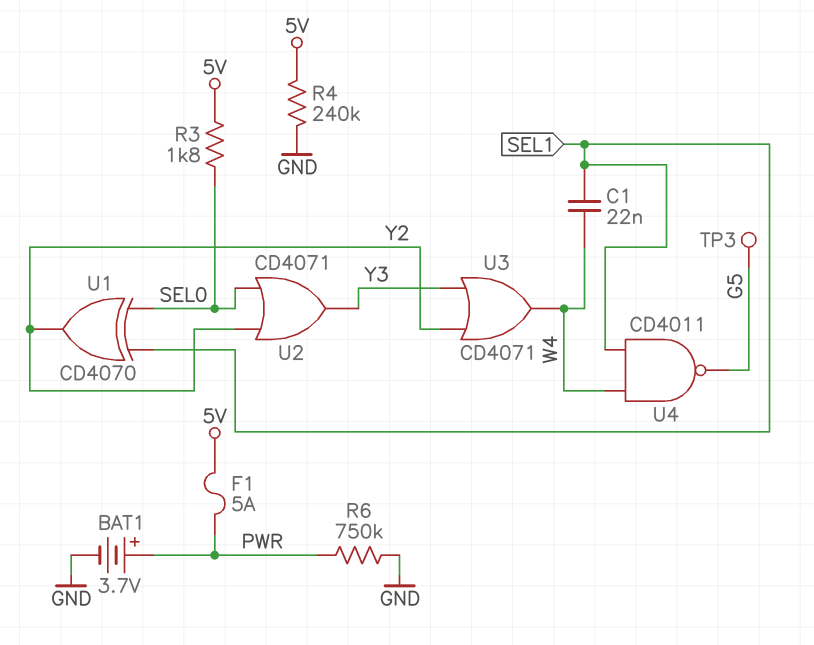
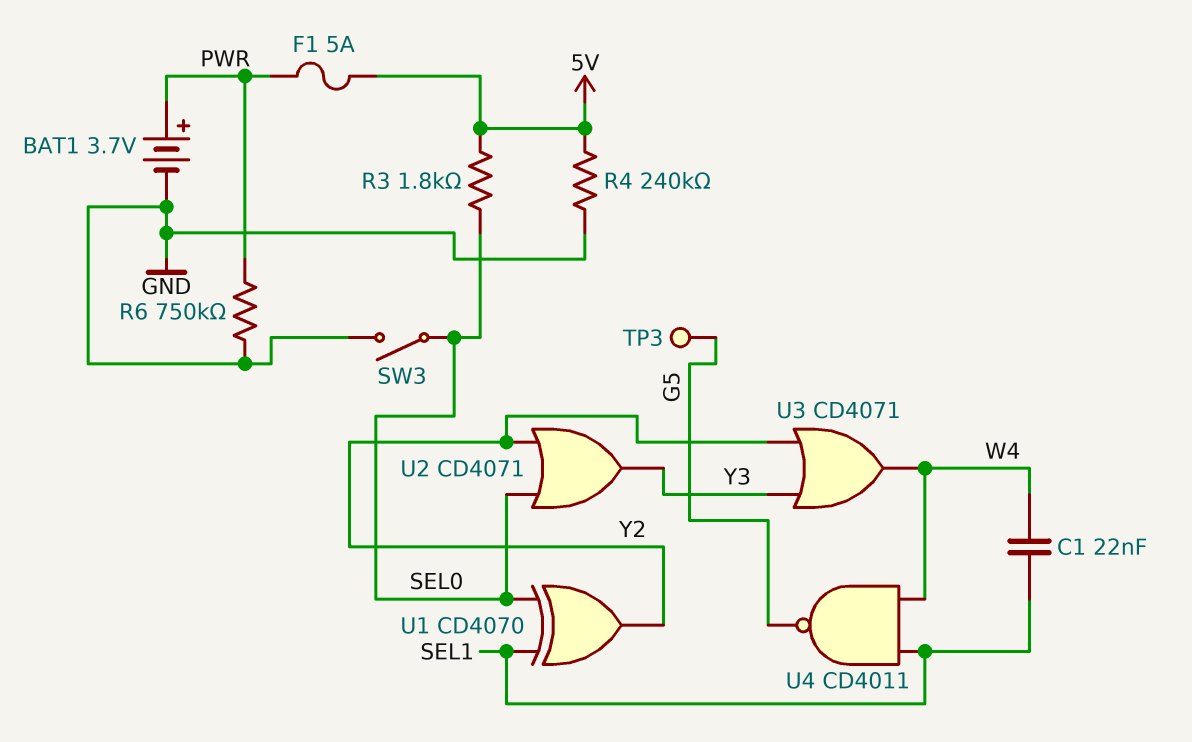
SW3: none -> switch (GND, SEL0)

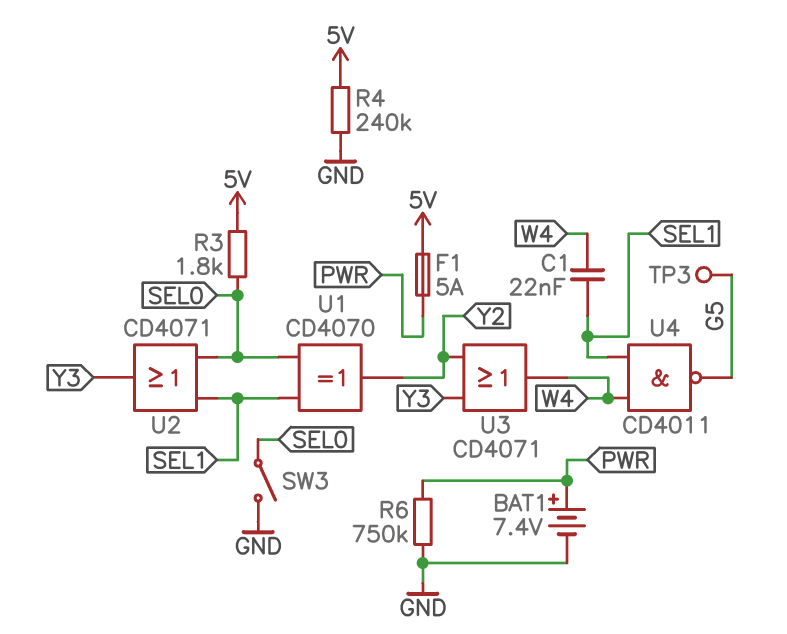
BAT1: 3.7V (plus PWR, minus GND) -> 7.4V (plus PWR, minus GND)
U2: OR CD4071 (in SEL0, in Y2, out Y3) -> OR CD4071 (in SEL0, in SEL1, out Y3)

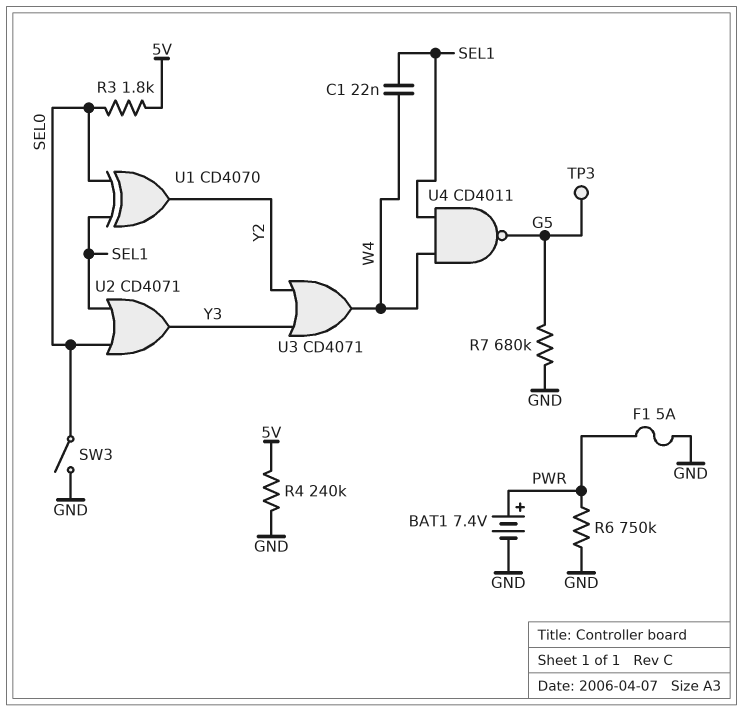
F1: 5A (5V, PWR) -> 5A (GND, PWR)
R7: none -> 680k (G5, GND)

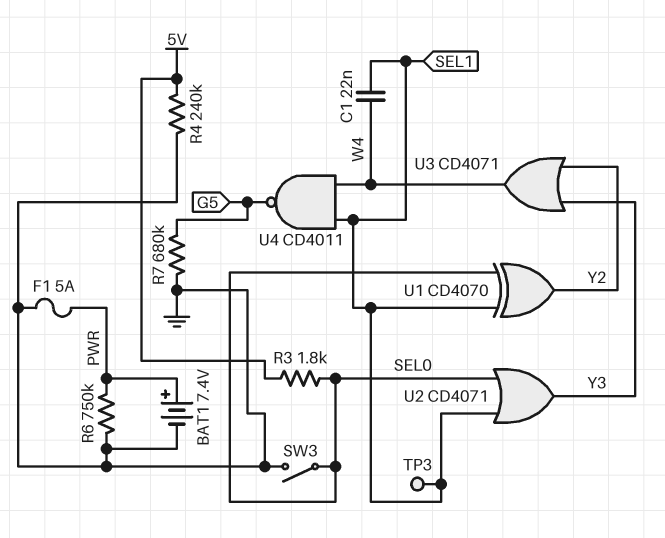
TP3: test point (G5) -> test point (SEL1)

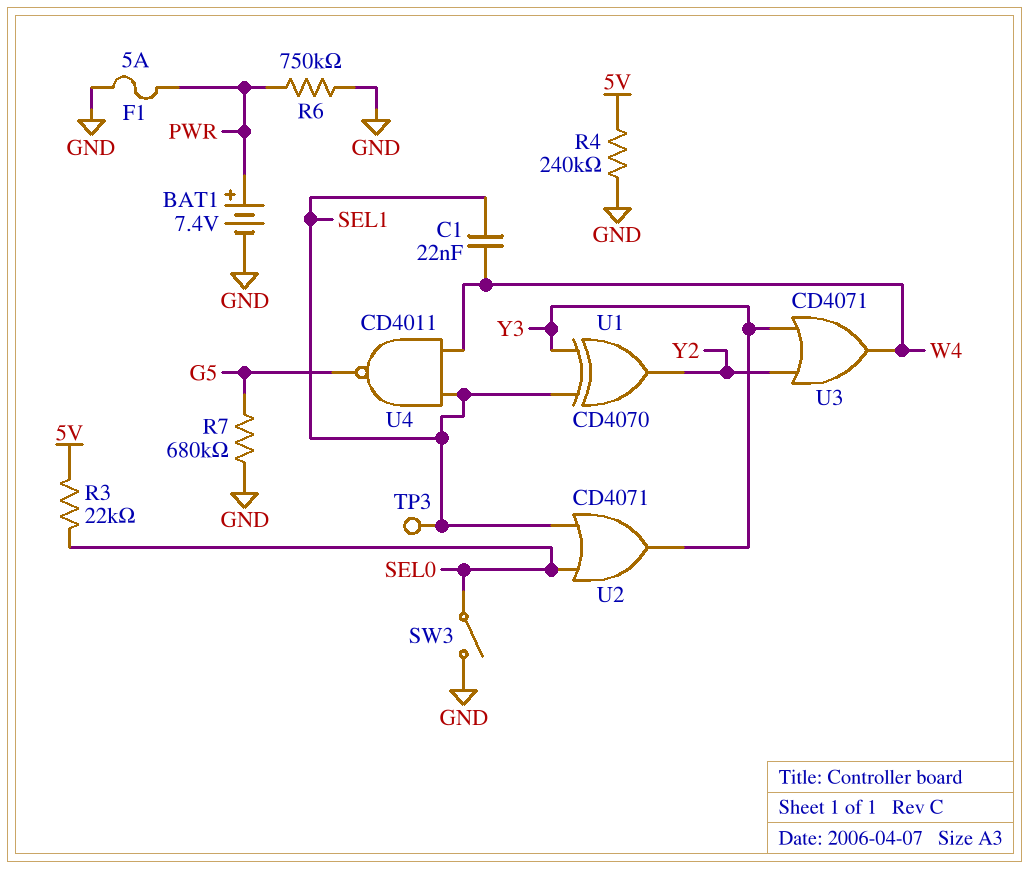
R3: 1.8k (5V, SEL0) -> 22k (5V, SEL0)
U1: XOR CD4070 (in SEL0, in SEL1, out Y2) -> XOR CD4070 (in SEL1, in Y3, out Y2)

